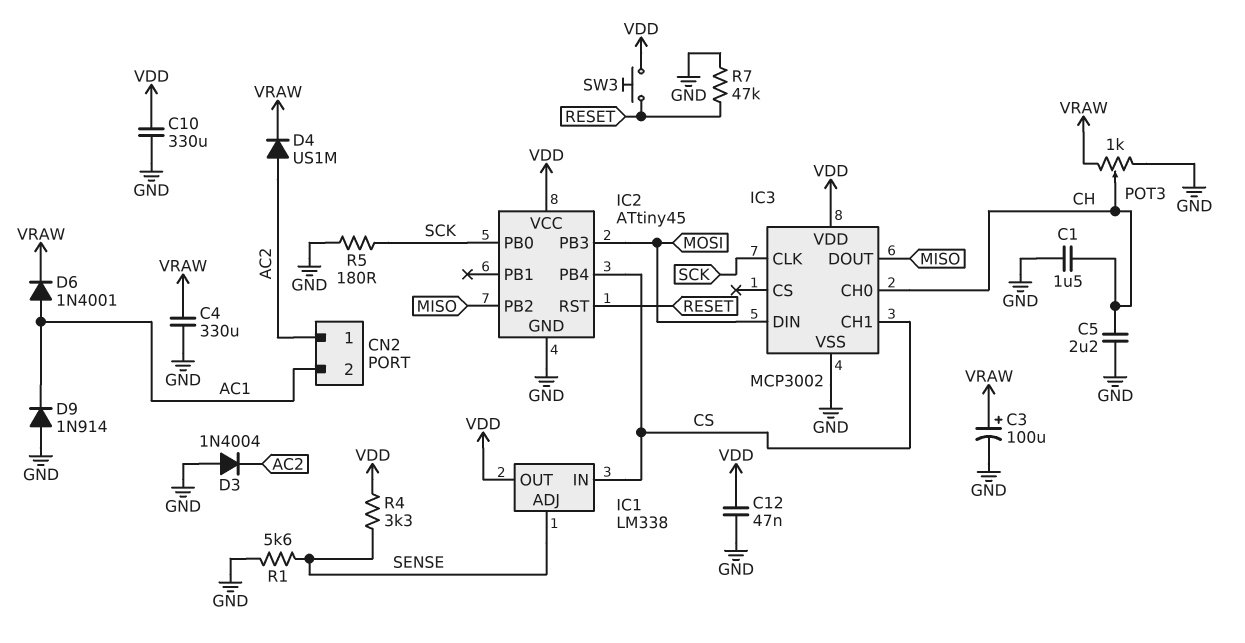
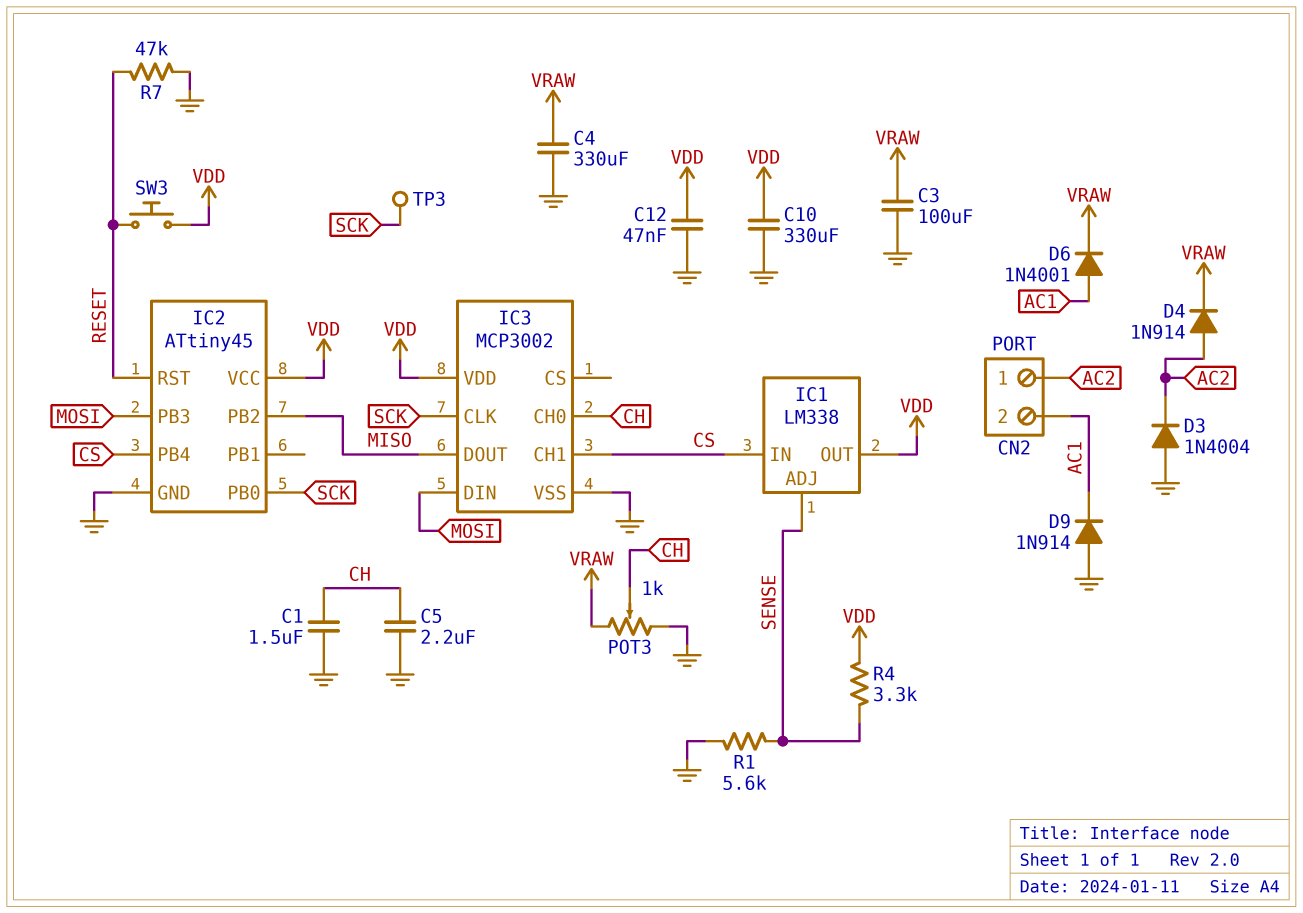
C3: 100uF (plus VRAW, minus GND) -> 100uF (GND, VRAW)
D4: diode US1M (A AC2, K VRAW) -> diode 1N914 (A AC2, K VRAW)
R5: 180 (GND, SCK) -> none
TP3: none -> test point (SCK)

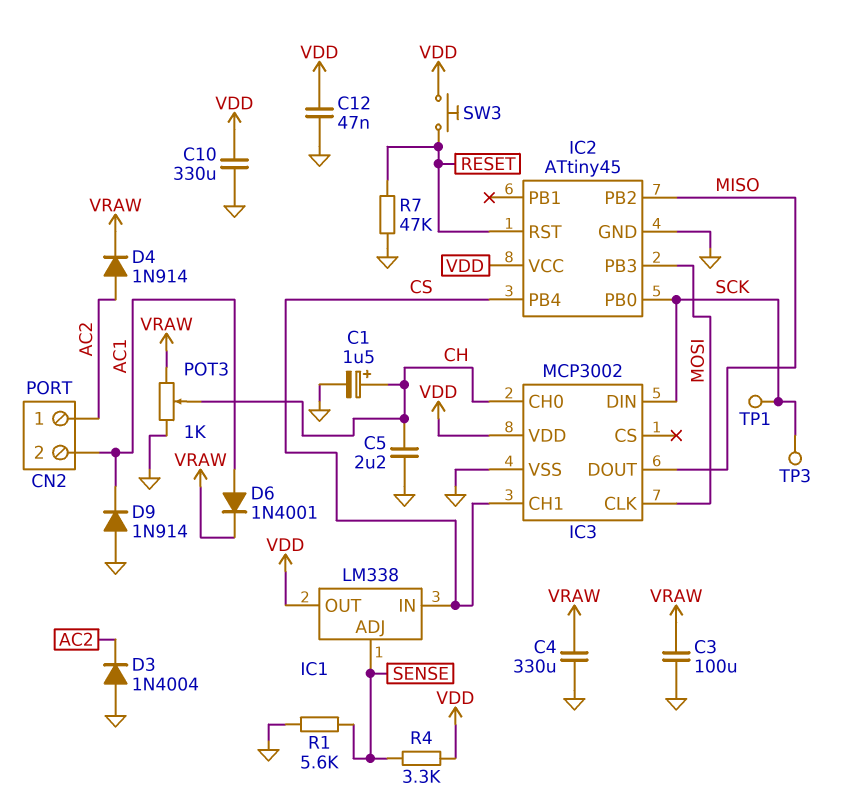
C1: 1.5uF (CH, GND) -> 1.5uF (plus CH, minus GND)
IC3 pin CLK: SCK -> MOSI
IC3 pin DIN: MOSI -> SCK
TP1: none -> test point (SCK)

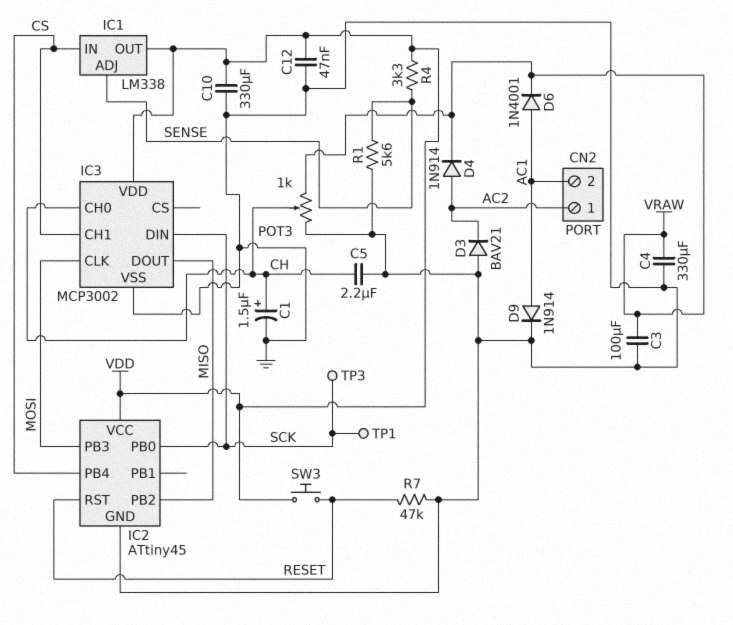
D3: diode 1N4004 (A GND, K AC2) -> diode BAV21 (A GND, K AC2)
D9: diode 1N914 (A GND, K AC1) -> diode 1N914 (A AC1, K GND)

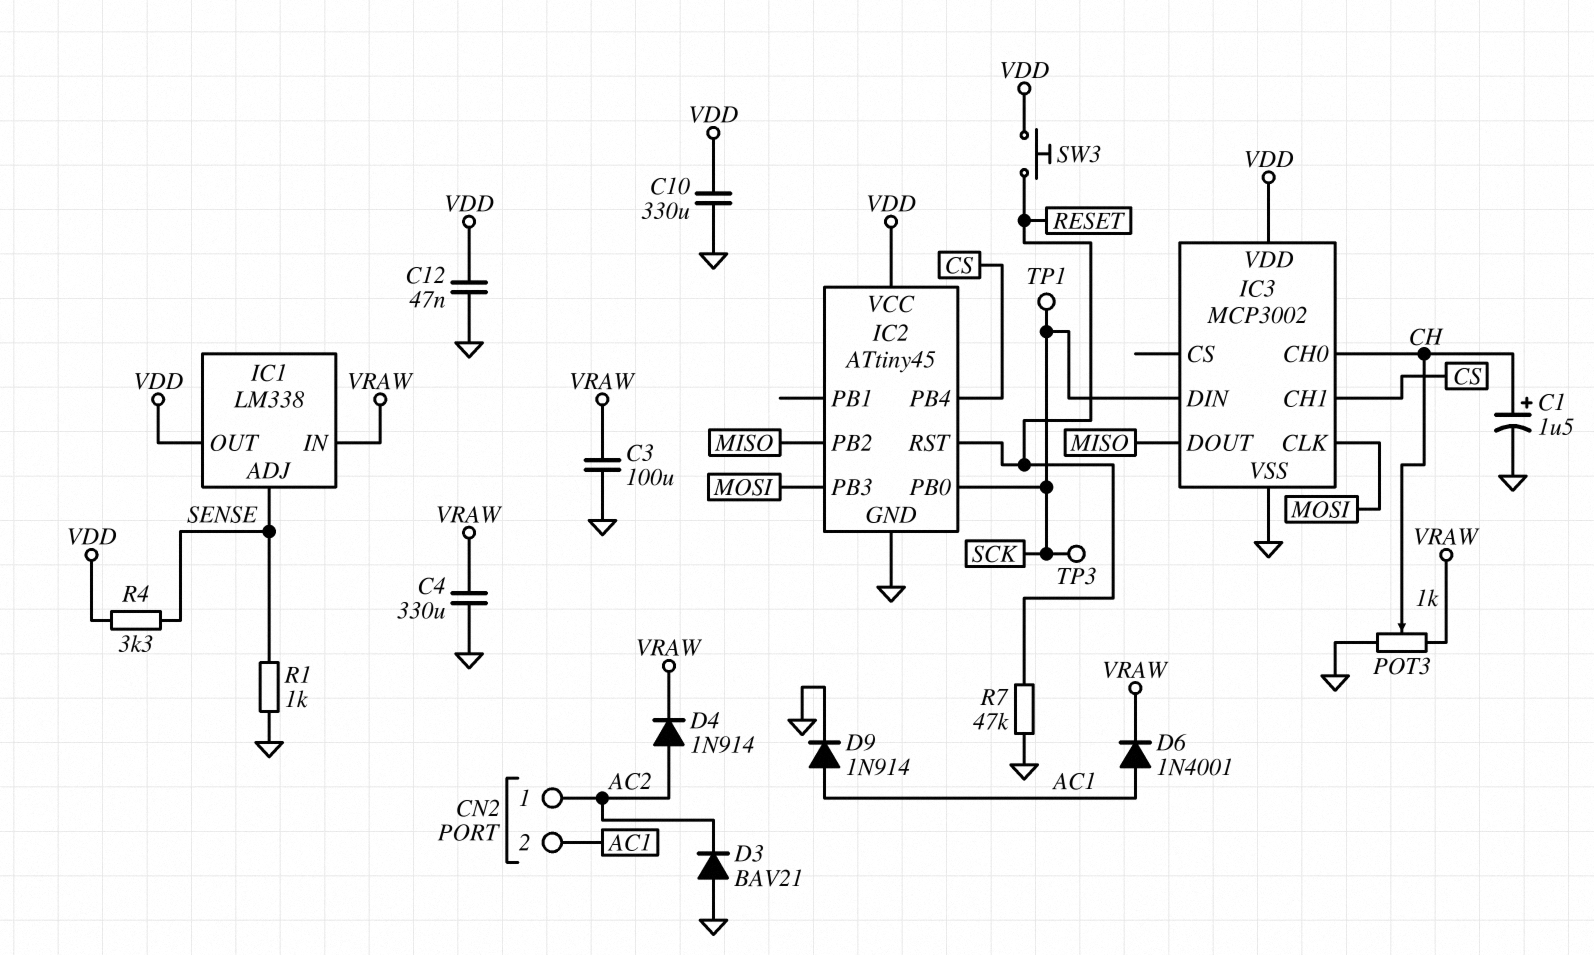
C5: 2.2uF (CH, GND) -> none
IC1 pin IN: CS -> VRAW
R1: 5.6k (GND, SENSE) -> 1k (GND, SENSE)

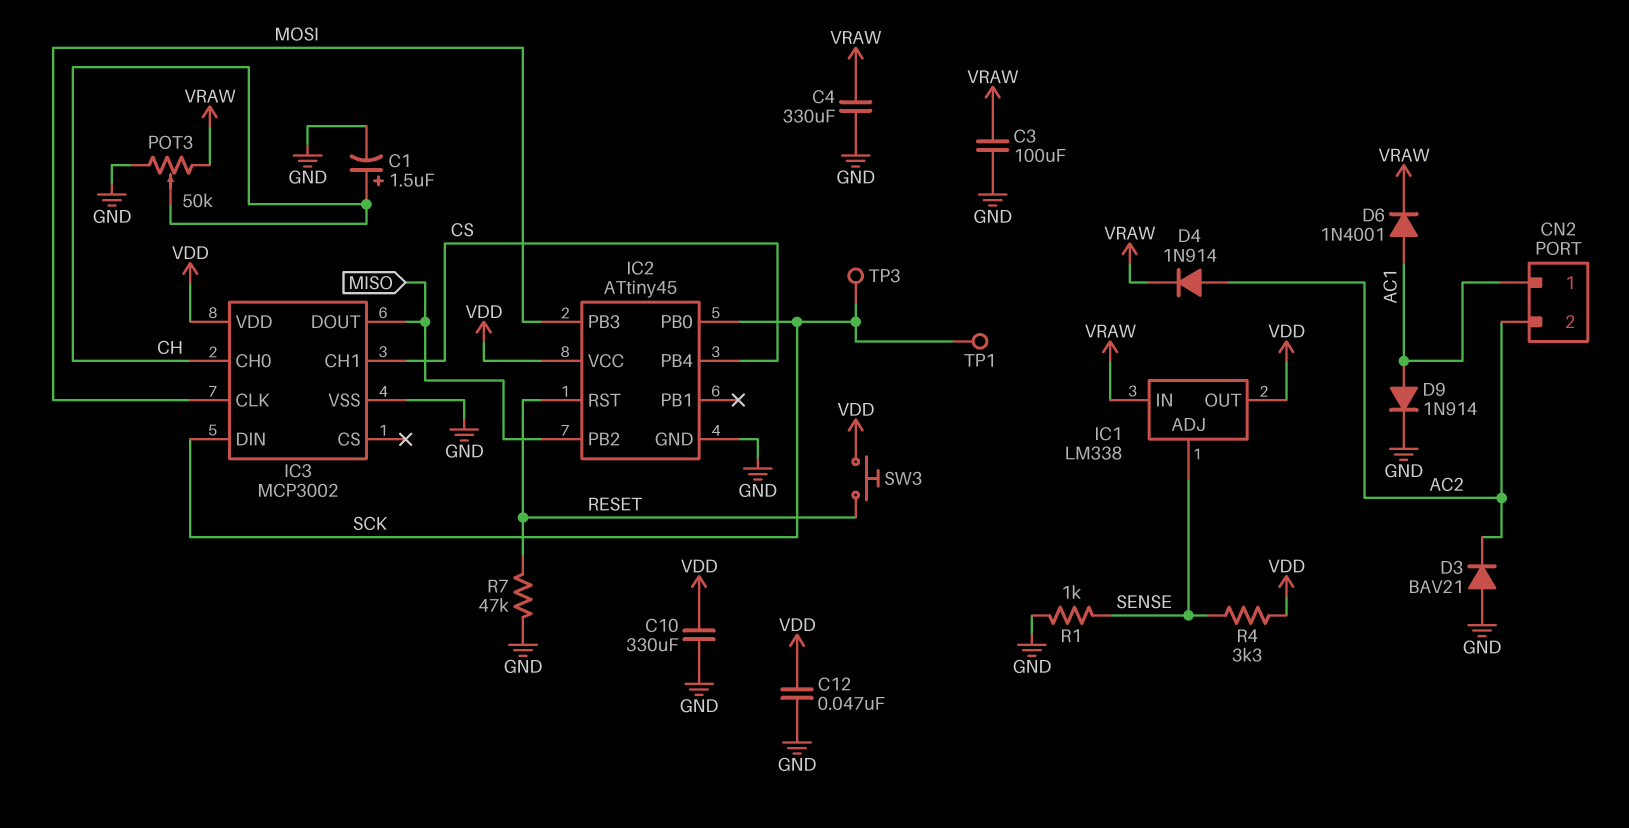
CN2 pin 1: AC2 -> AC1
CN2 pin 2: AC1 -> AC2
POT3: 1k (GND, VRAW, wiper CH) -> 50k (GND, VRAW, wiper CH)

